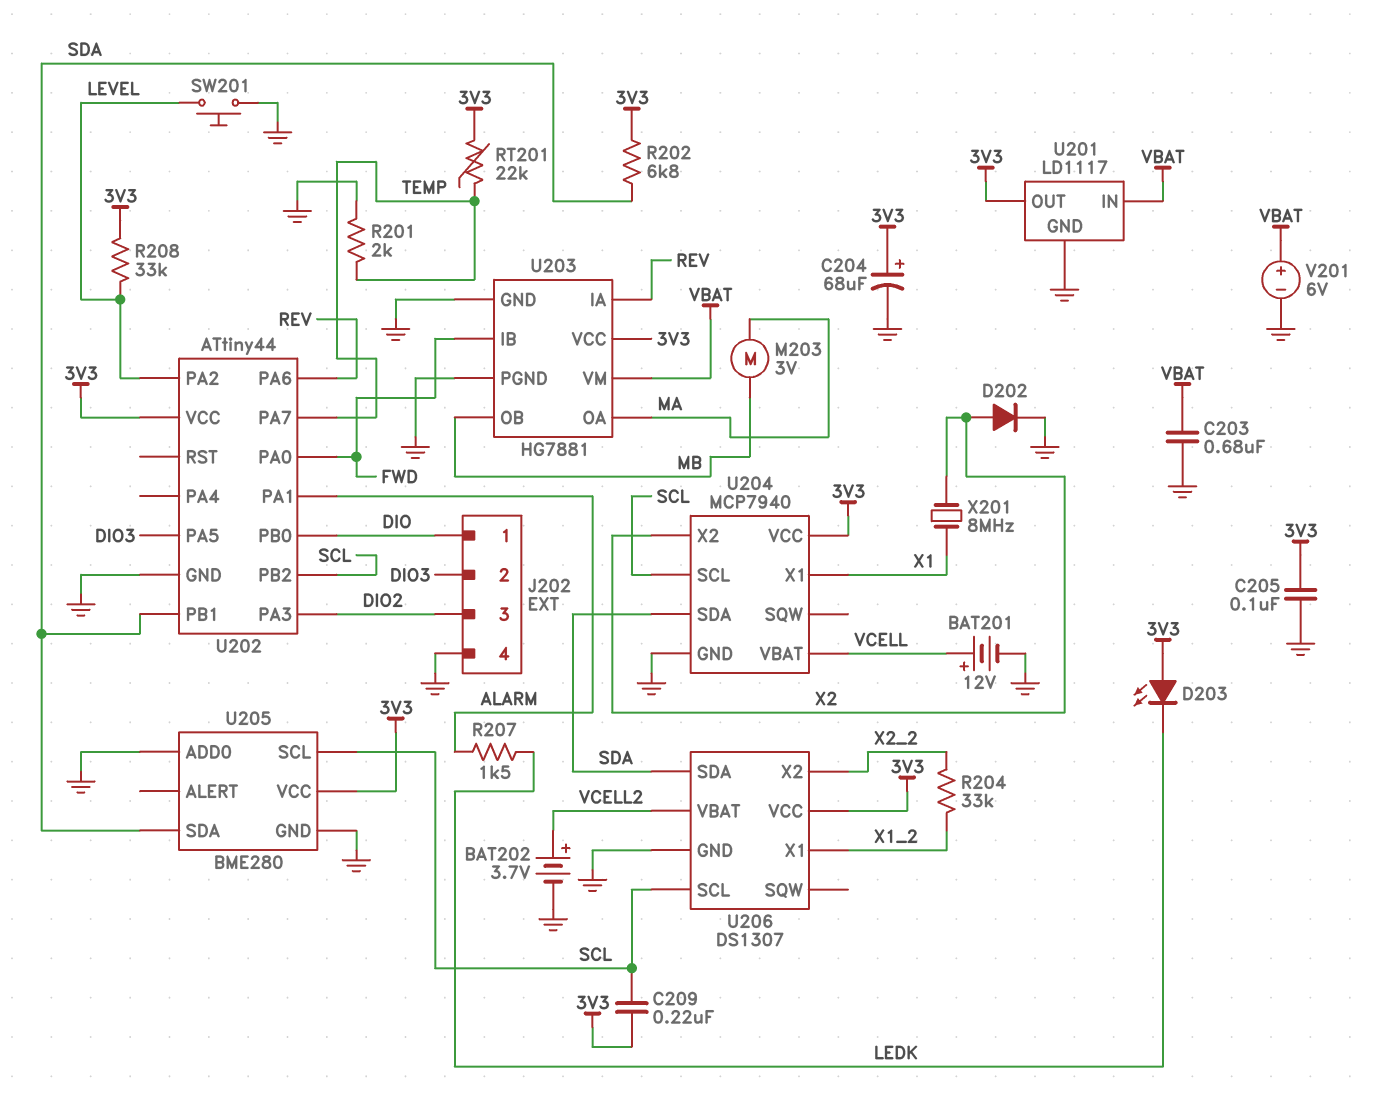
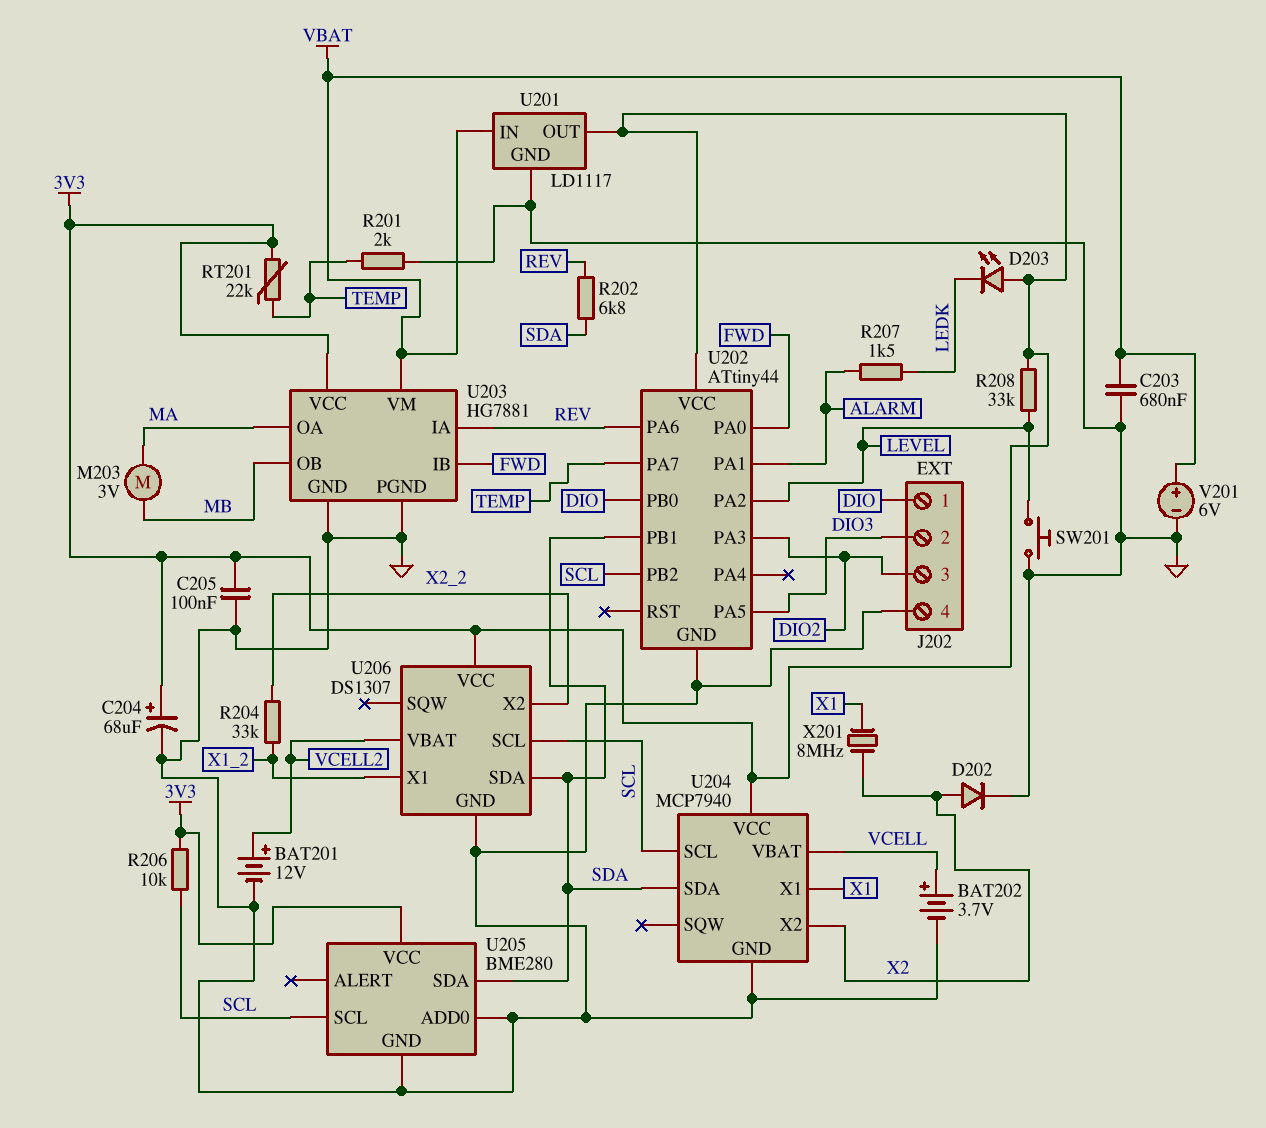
BAT201: 12V (plus VCELL, minus GND) -> 12V (plus VCELL2, minus GND)
BAT202: 3.7V (plus VCELL2, minus GND) -> 3.7V (plus VCELL, minus GND)
C209: 220nF (3V3, SCL) -> none
R202: 6.8k (3V3, SDA) -> 6.8k (REV, SDA)
R206: none -> 10k (3V3, SCL)

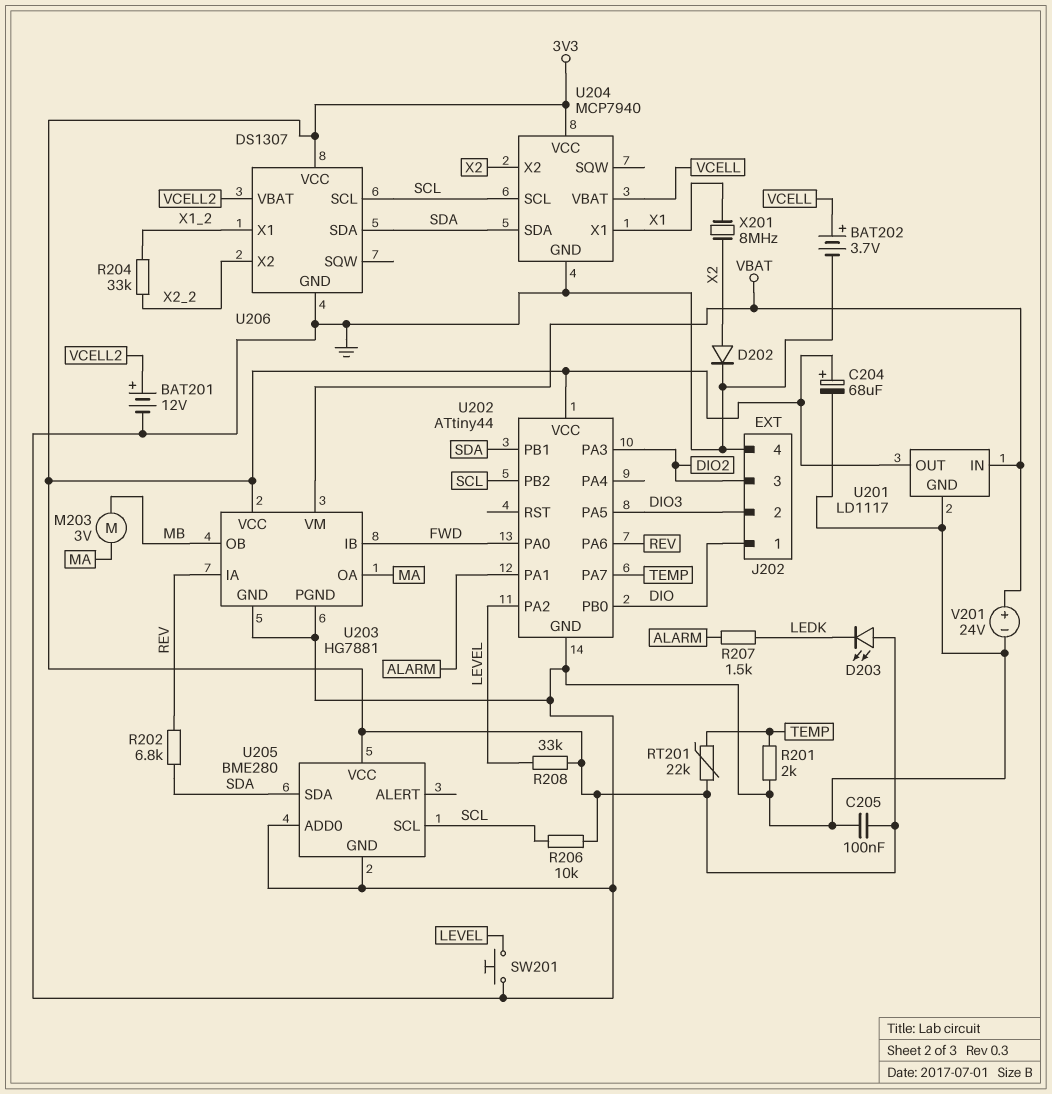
C203: 680nF (GND, VBAT) -> none
V201: 6V (plus VBAT, minus GND) -> 24V (plus VBAT, minus GND)

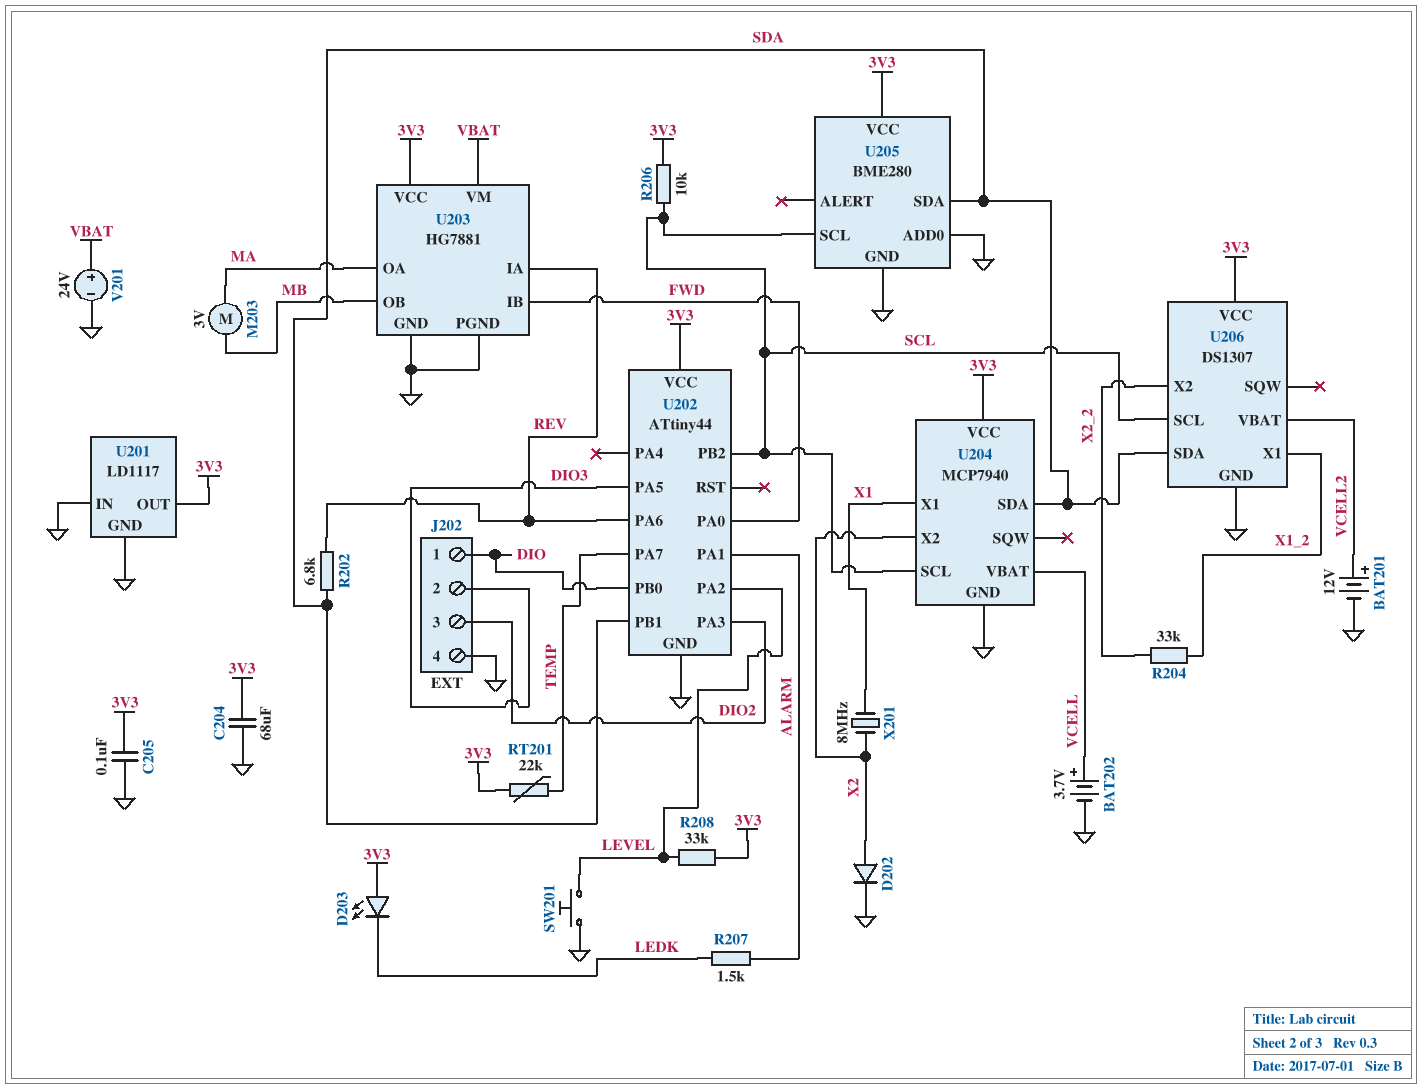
C204: 68uF (plus 3V3, minus GND) -> 68uF (3V3, GND)
R201: 2k (GND, TEMP) -> none
U201 pin IN: VBAT -> GND

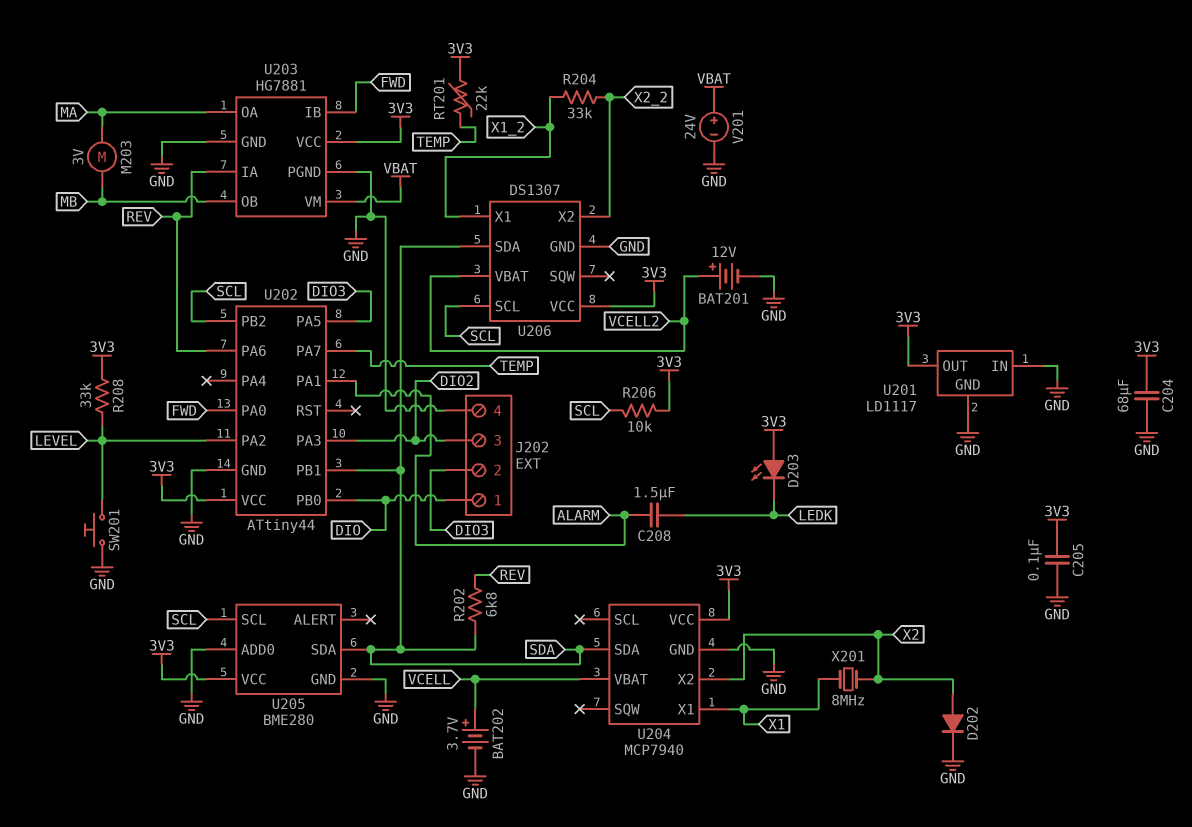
C208: none -> 1.5uF (ALARM, LEDK)
R207: 1.5k (ALARM, LEDK) -> none
U204 pin SCL: SCL -> none

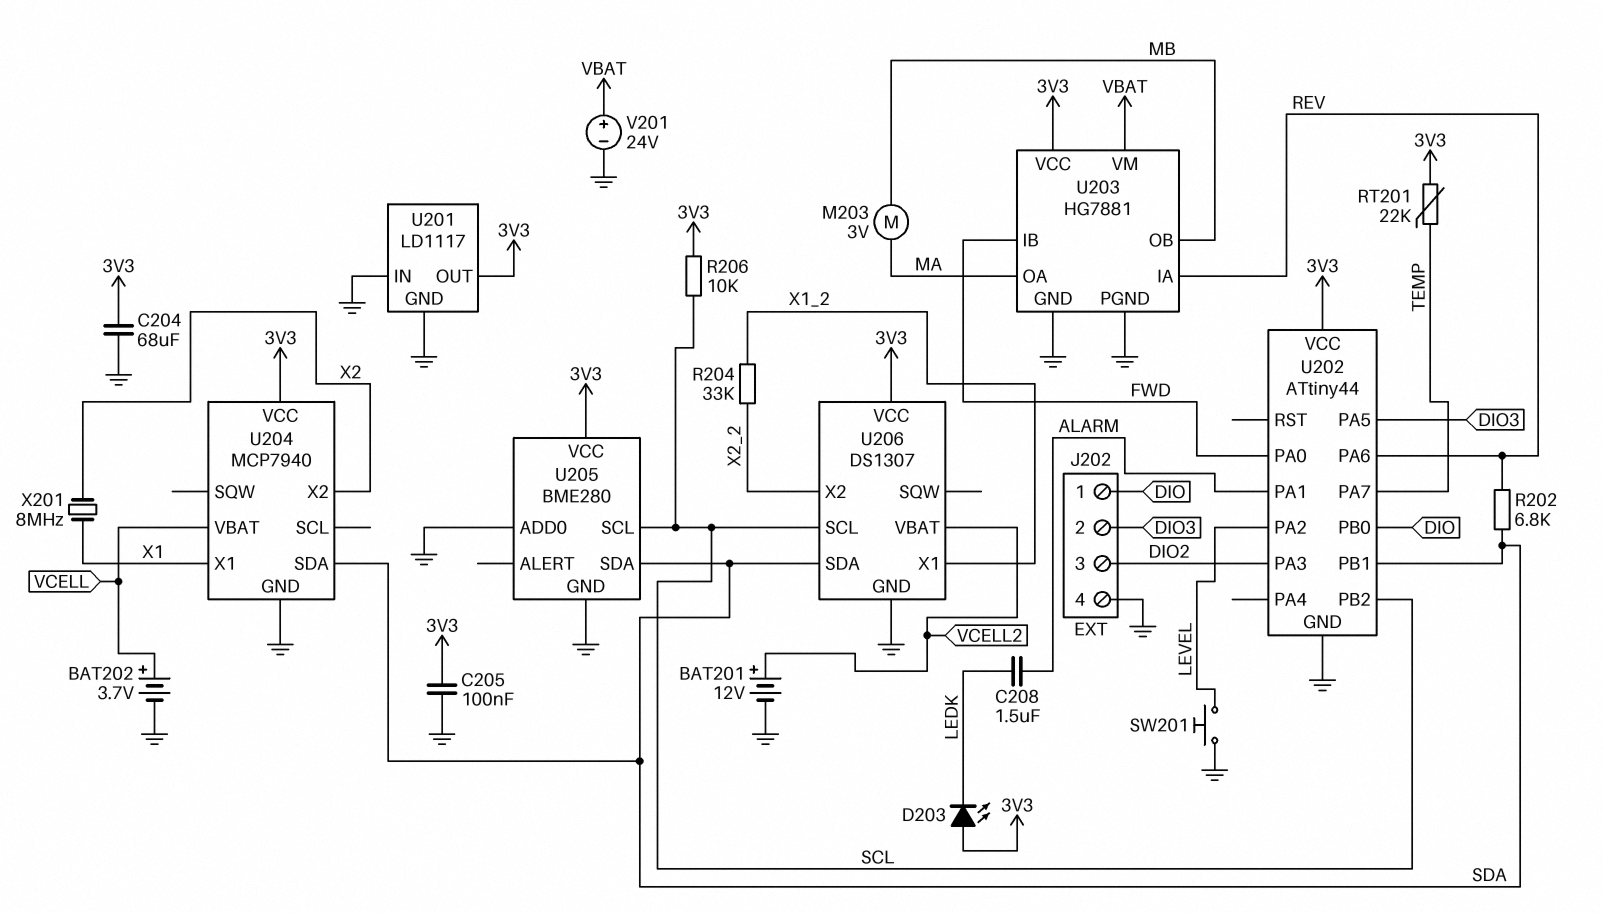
D202: diode (A X2, K GND) -> none
R208: 33k (3V3, LEVEL) -> none

